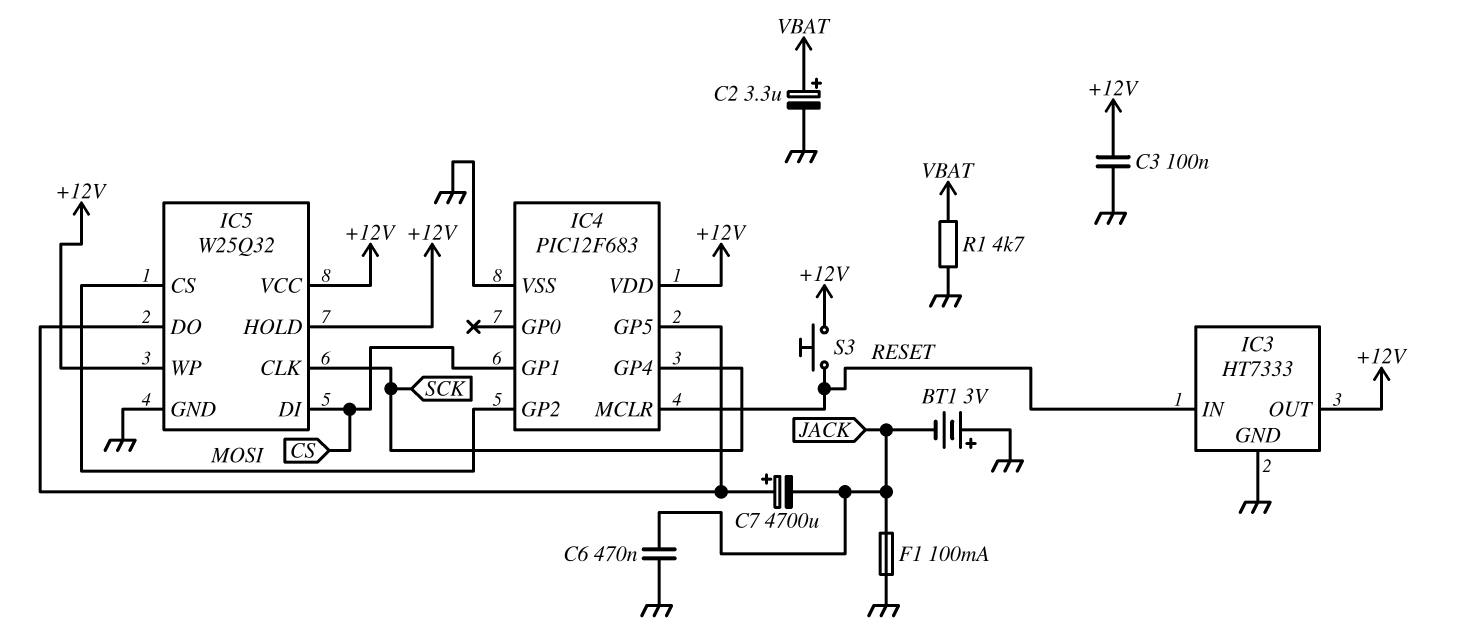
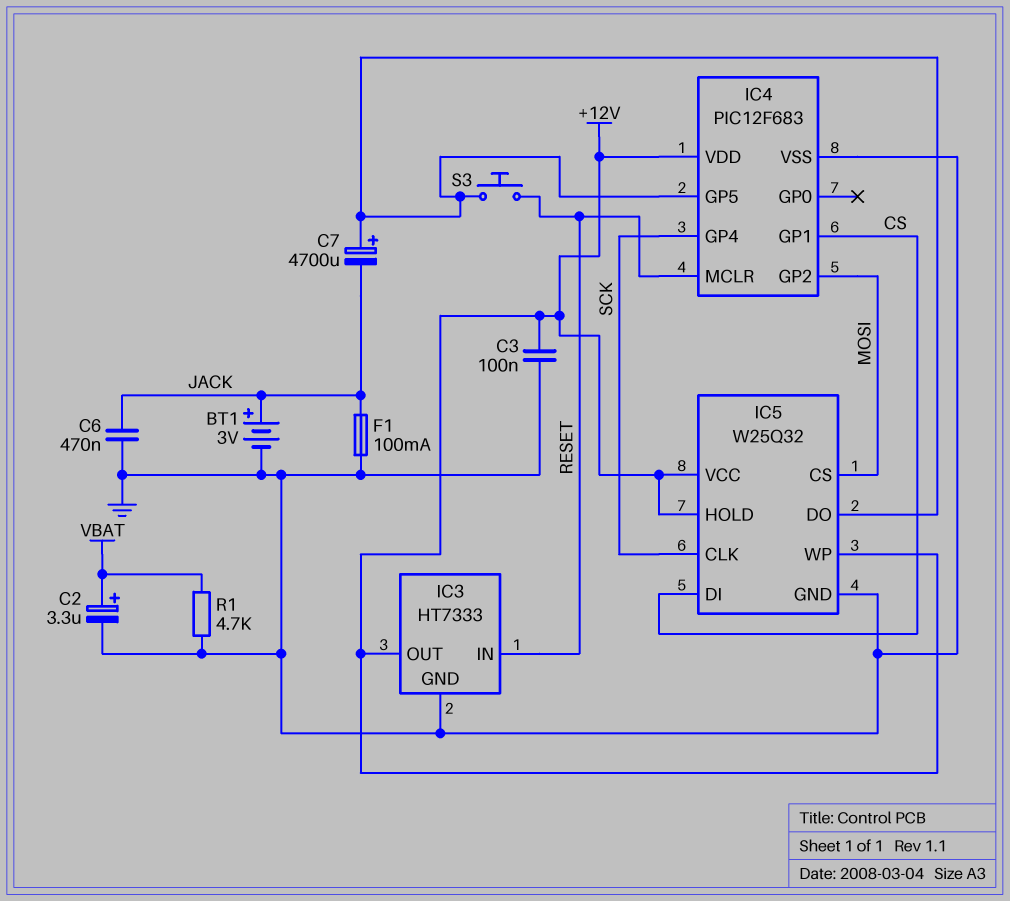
BT1: 3V (plus GND, minus JACK) -> 3V (plus JACK, minus GND)
S3: button (+12V, RESET) -> button (IC4/GP5, RESET)

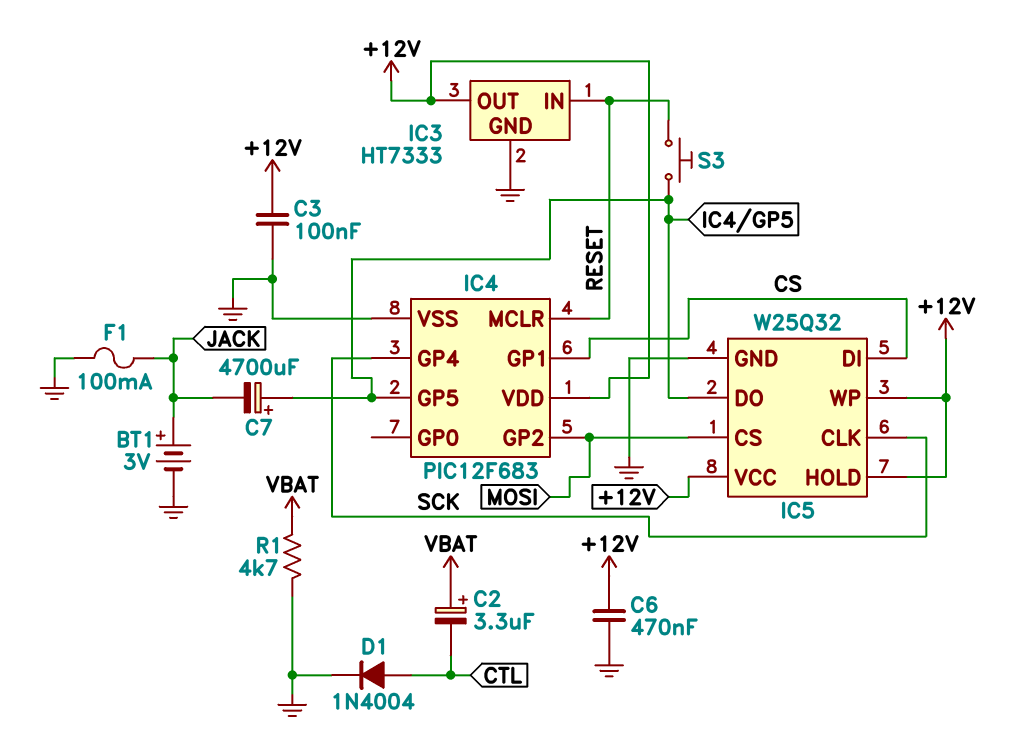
C2: 3.3uF (plus VBAT, minus GND) -> 3.3uF (plus VBAT, minus CTL)
C6: 470nF (GND, JACK) -> 470nF (+12V, GND)
D1: none -> diode 1N4004 (A CTL, K GND)

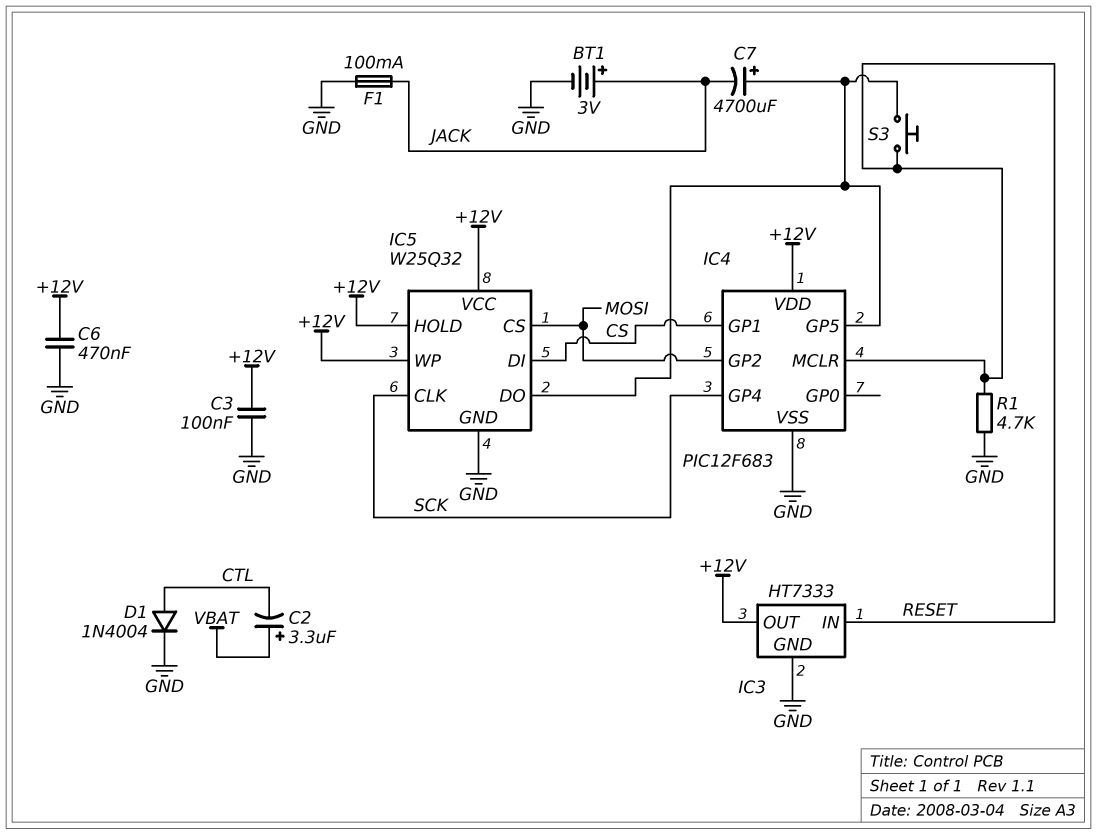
R1: 4.7k (GND, VBAT) -> 4.7k (GND, RESET)

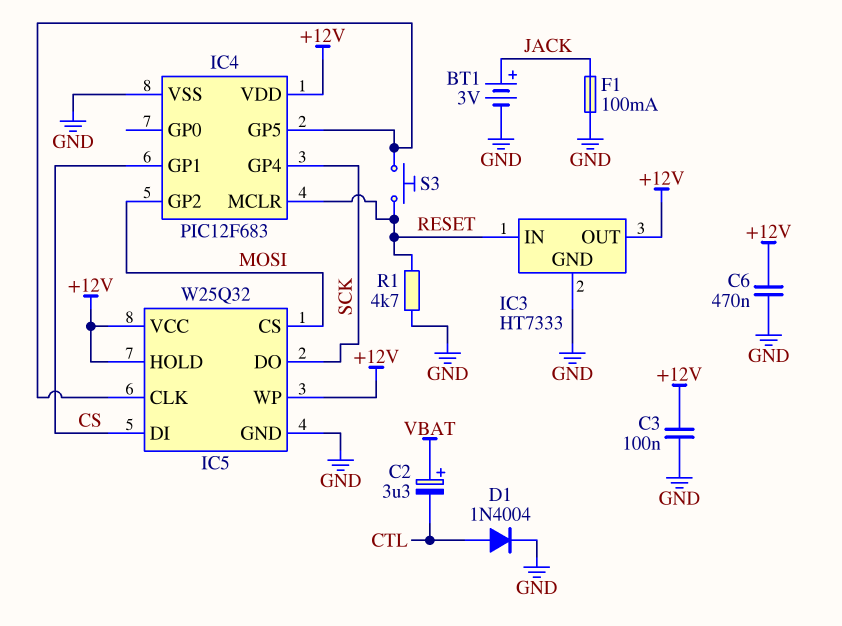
C7: 4700uF (plus IC4/GP5, minus JACK) -> none
IC5 pin CLK: SCK -> IC4/GP5
IC5 pin DO: IC4/GP5 -> SCK

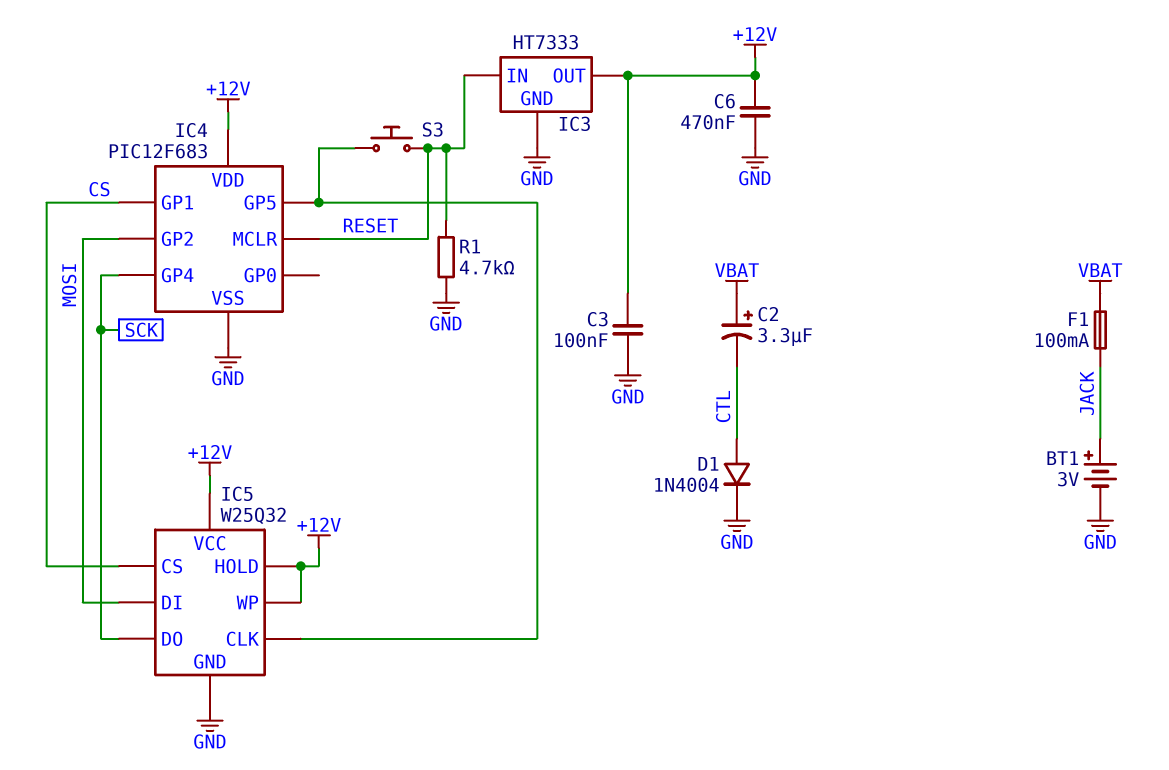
F1: 100mA (GND, JACK) -> 100mA (JACK, VBAT)
IC5 pin CS: MOSI -> CS
IC5 pin DI: CS -> MOSI

